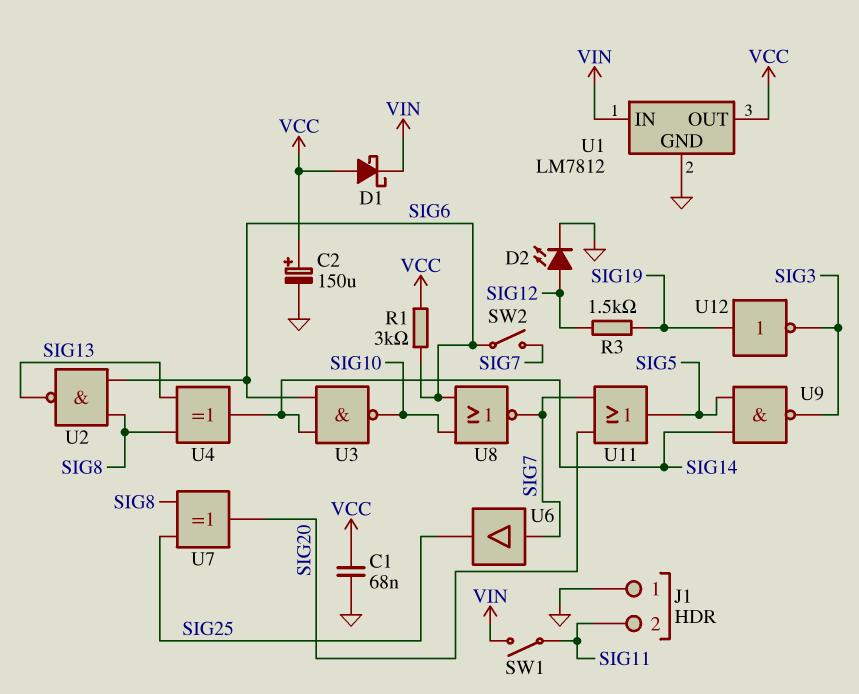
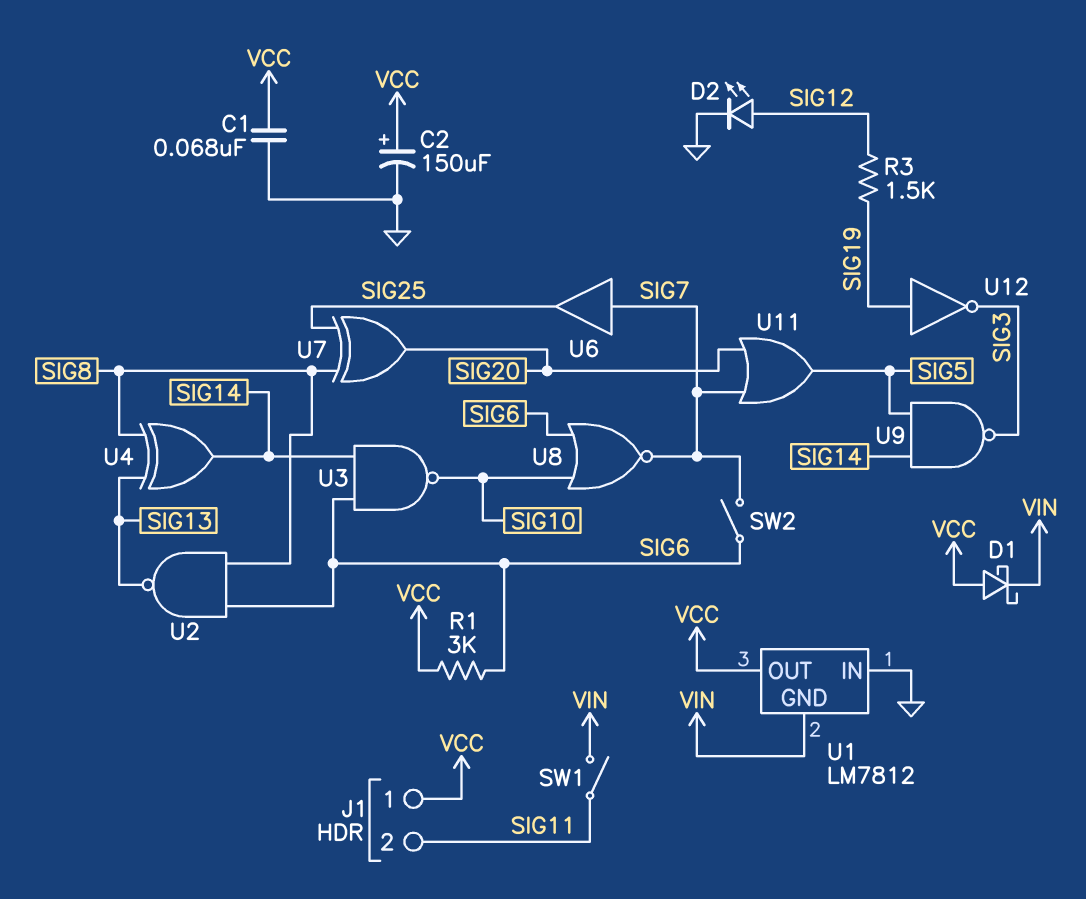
J1 pin 1: GND -> VCC
U1 pin GND: GND -> VIN
U1 pin IN: VIN -> GND

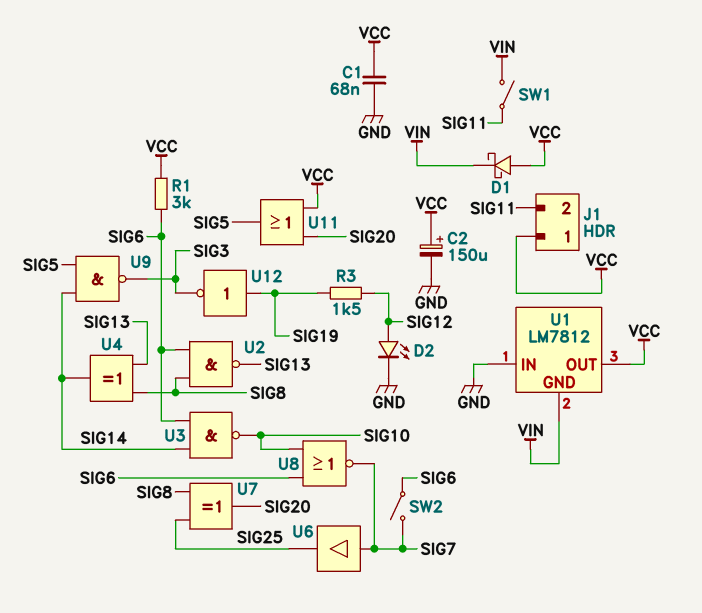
U11: OR (in SIG7, in SIG20, out SIG5) -> OR (in SIG20, in VCC, out SIG5)

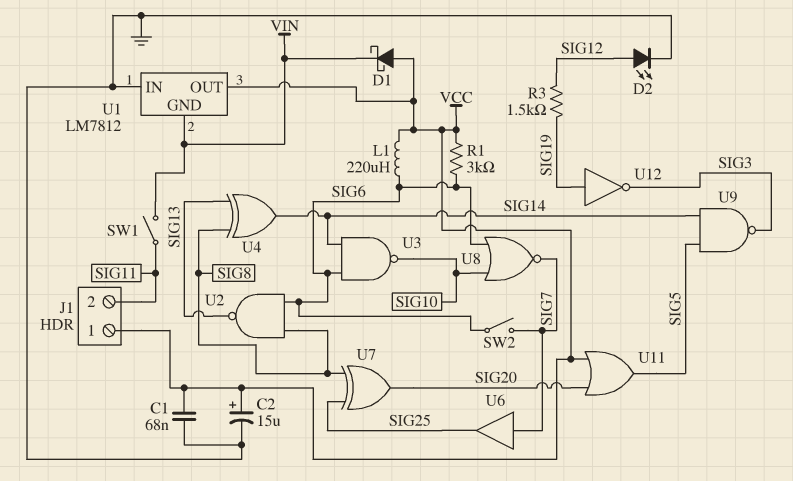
C2: 150uF (plus VCC, minus GND) -> 15uF (plus VCC, minus GND)
L1: none -> 220uH (SIG6, VCC)

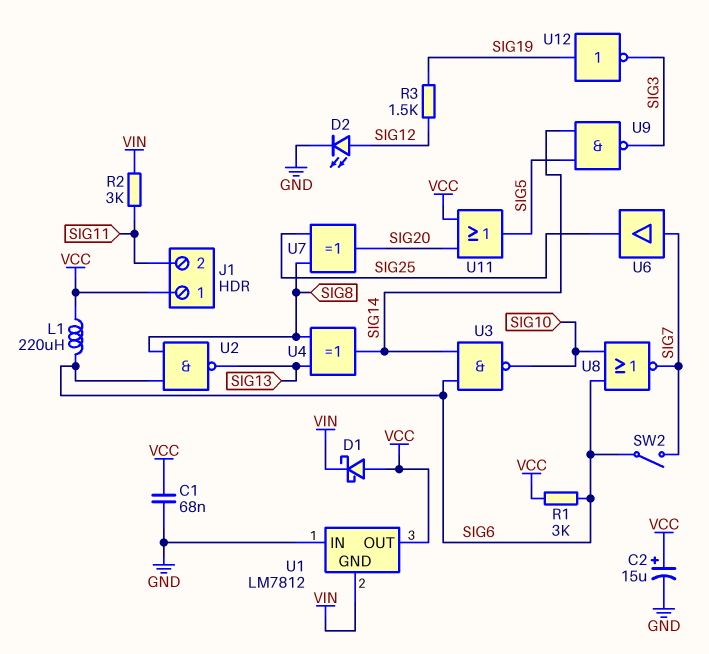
R2: none -> 3k (SIG11, VIN)
SW1: switch (SIG11, VIN) -> none

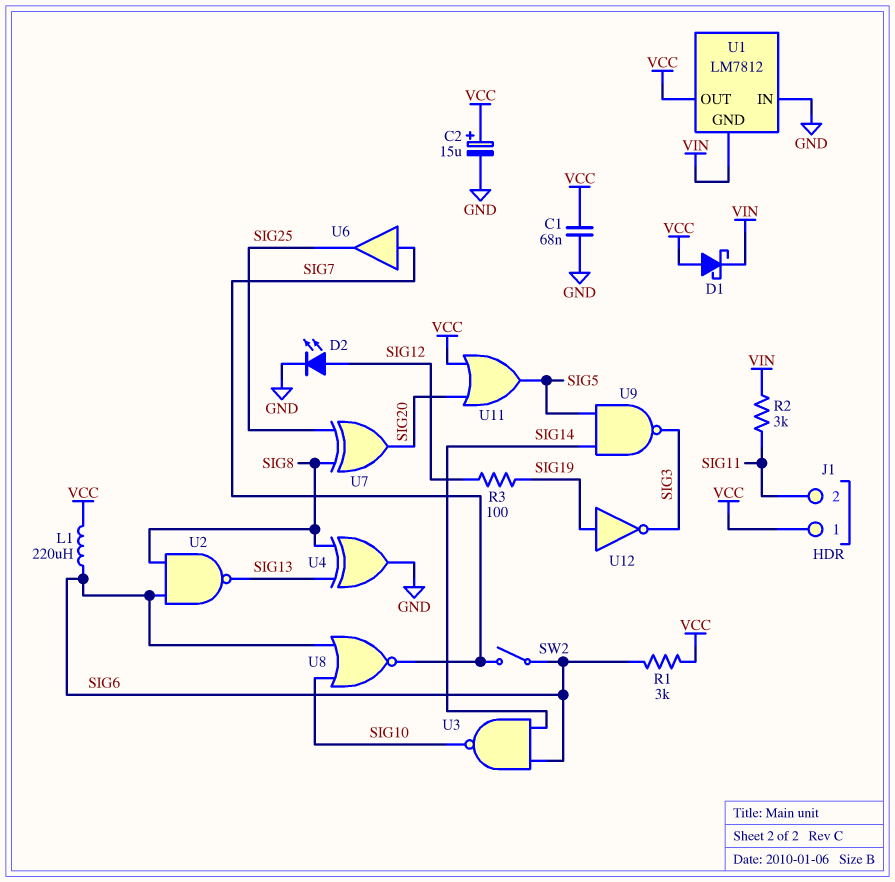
R3: 1.5k (SIG12, SIG19) -> 100 (SIG12, SIG19)
U4: XOR (in SIG8, in SIG13, out SIG14) -> XOR (in SIG8, in SIG13, out GND)

